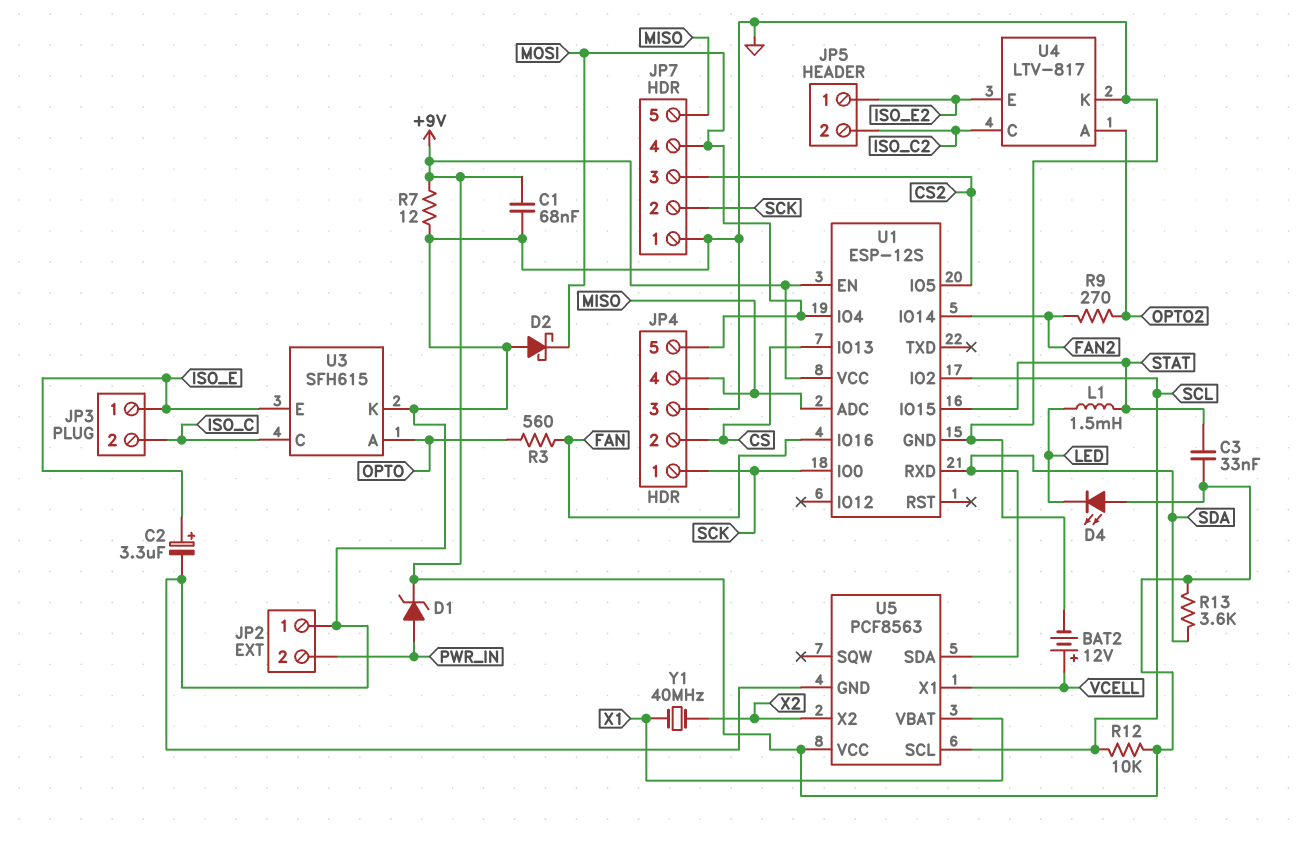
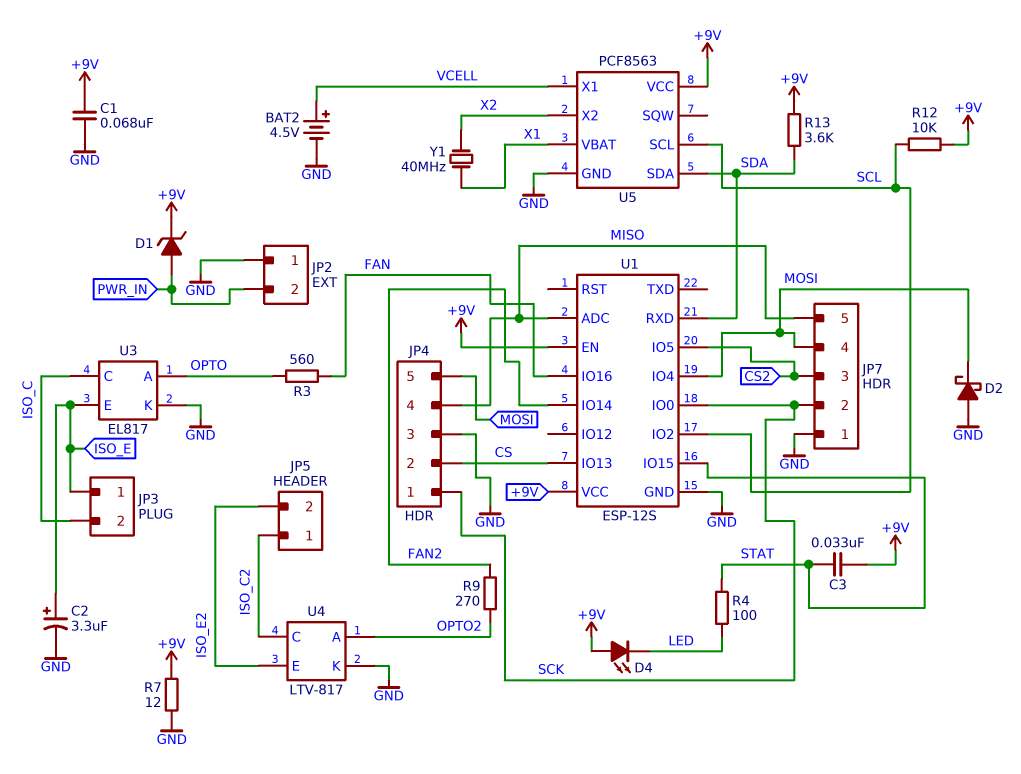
BAT2: 12V (plus VCELL, minus GND) -> 4.5V (plus VCELL, minus GND)
JP5 pin 1: ISO_E2 -> ISO_C2
JP5 pin 2: ISO_C2 -> ISO_E2
L1: 1.5mH (LED, STAT) -> none
R4: none -> 100 (LED, STAT)
U3: SFH615 -> EL817

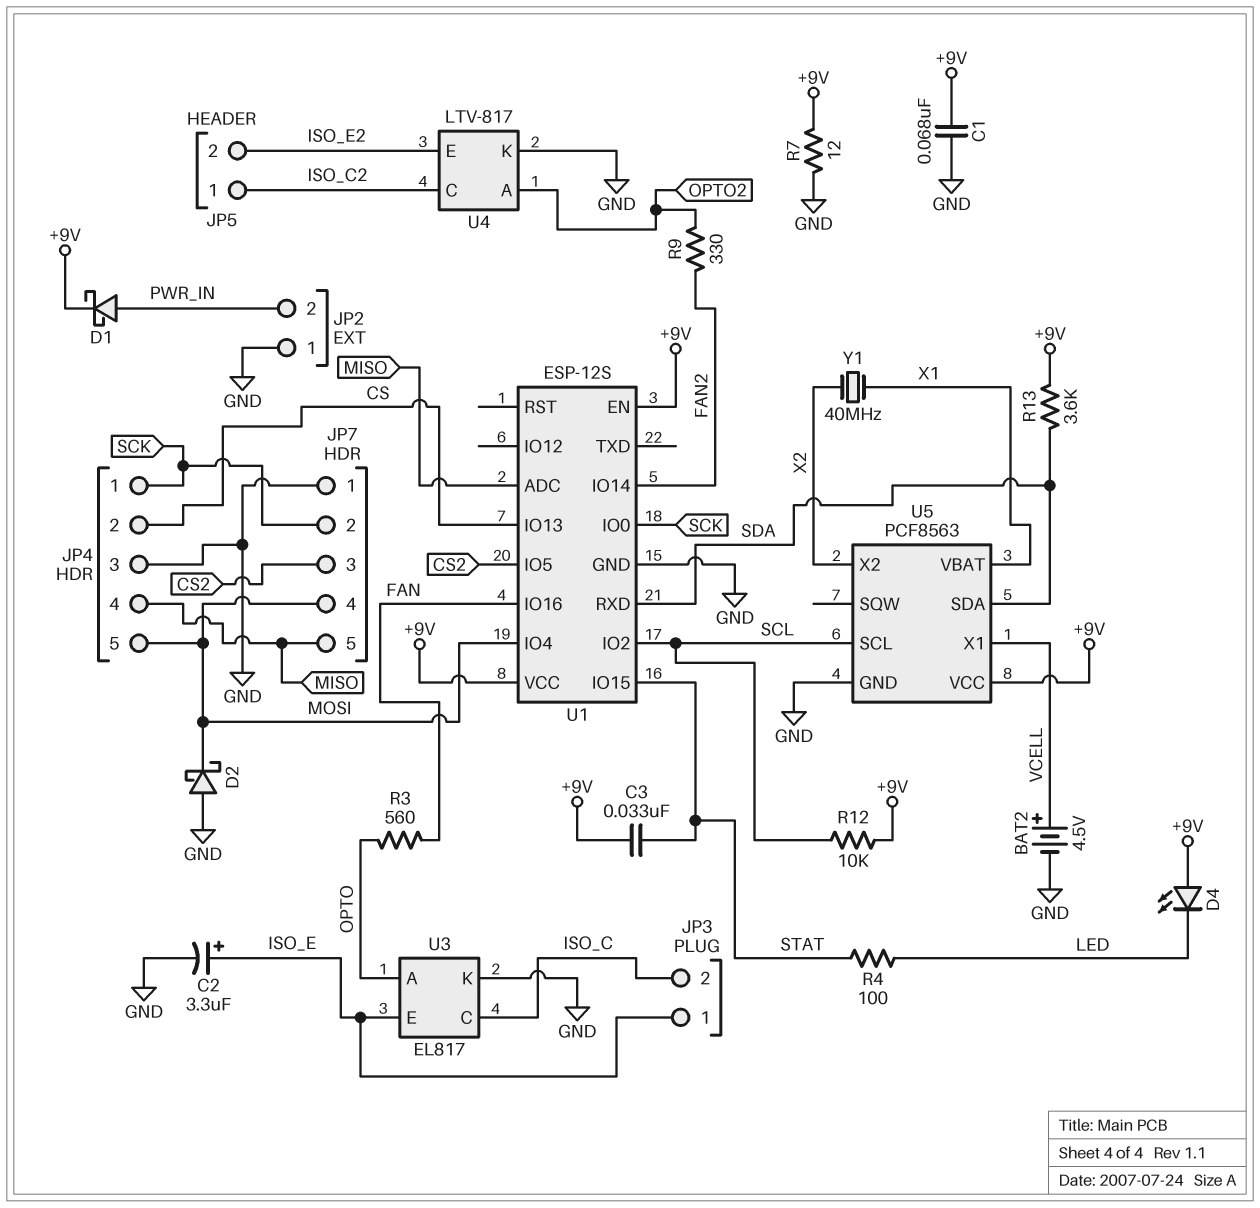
D1: zener (A PWR_IN, K +9V) -> schottky (A PWR_IN, K +9V)
R9: 270 (FAN2, OPTO2) -> 330 (FAN2, OPTO2)

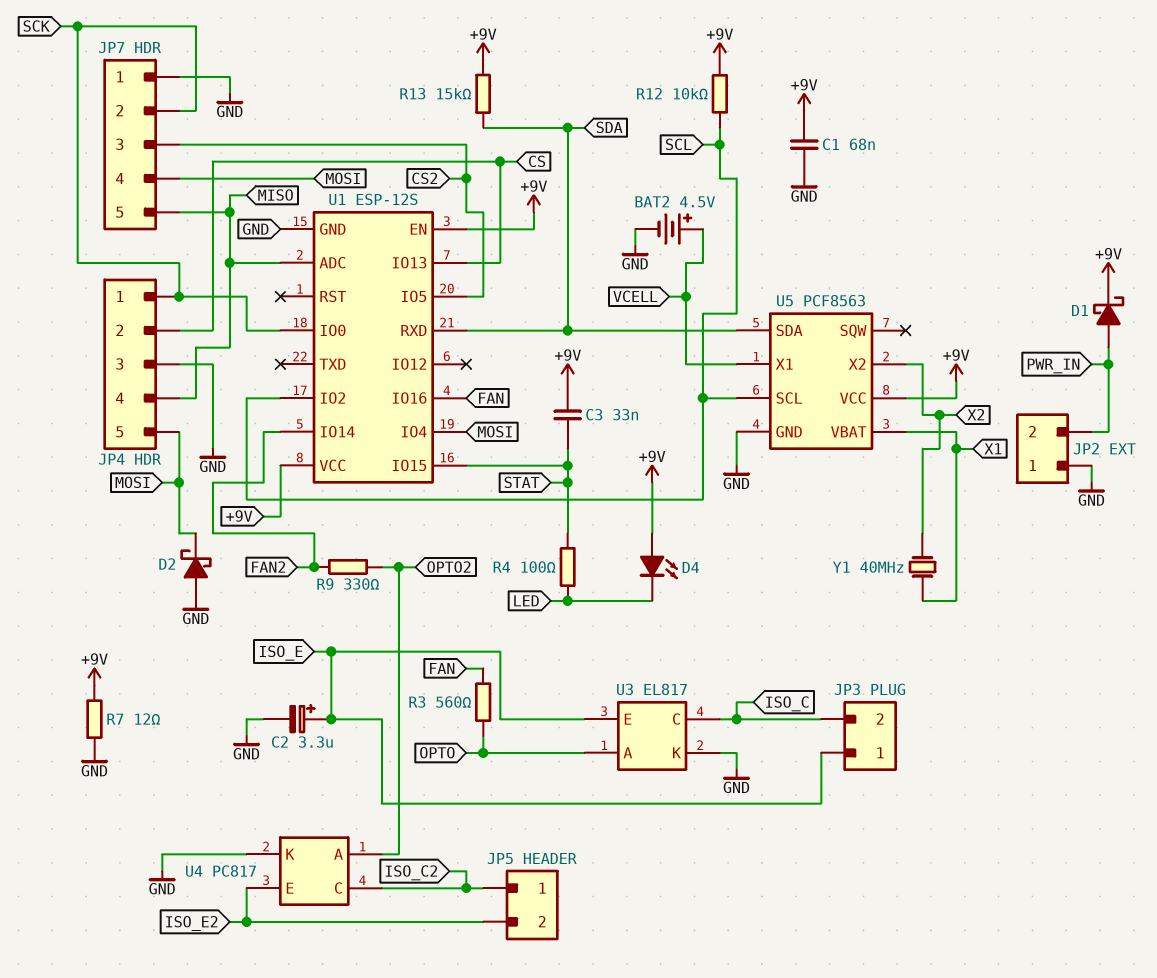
R13: 3.6k (+9V, SDA) -> 15k (+9V, SDA)
U4: LTV-817 -> PC817

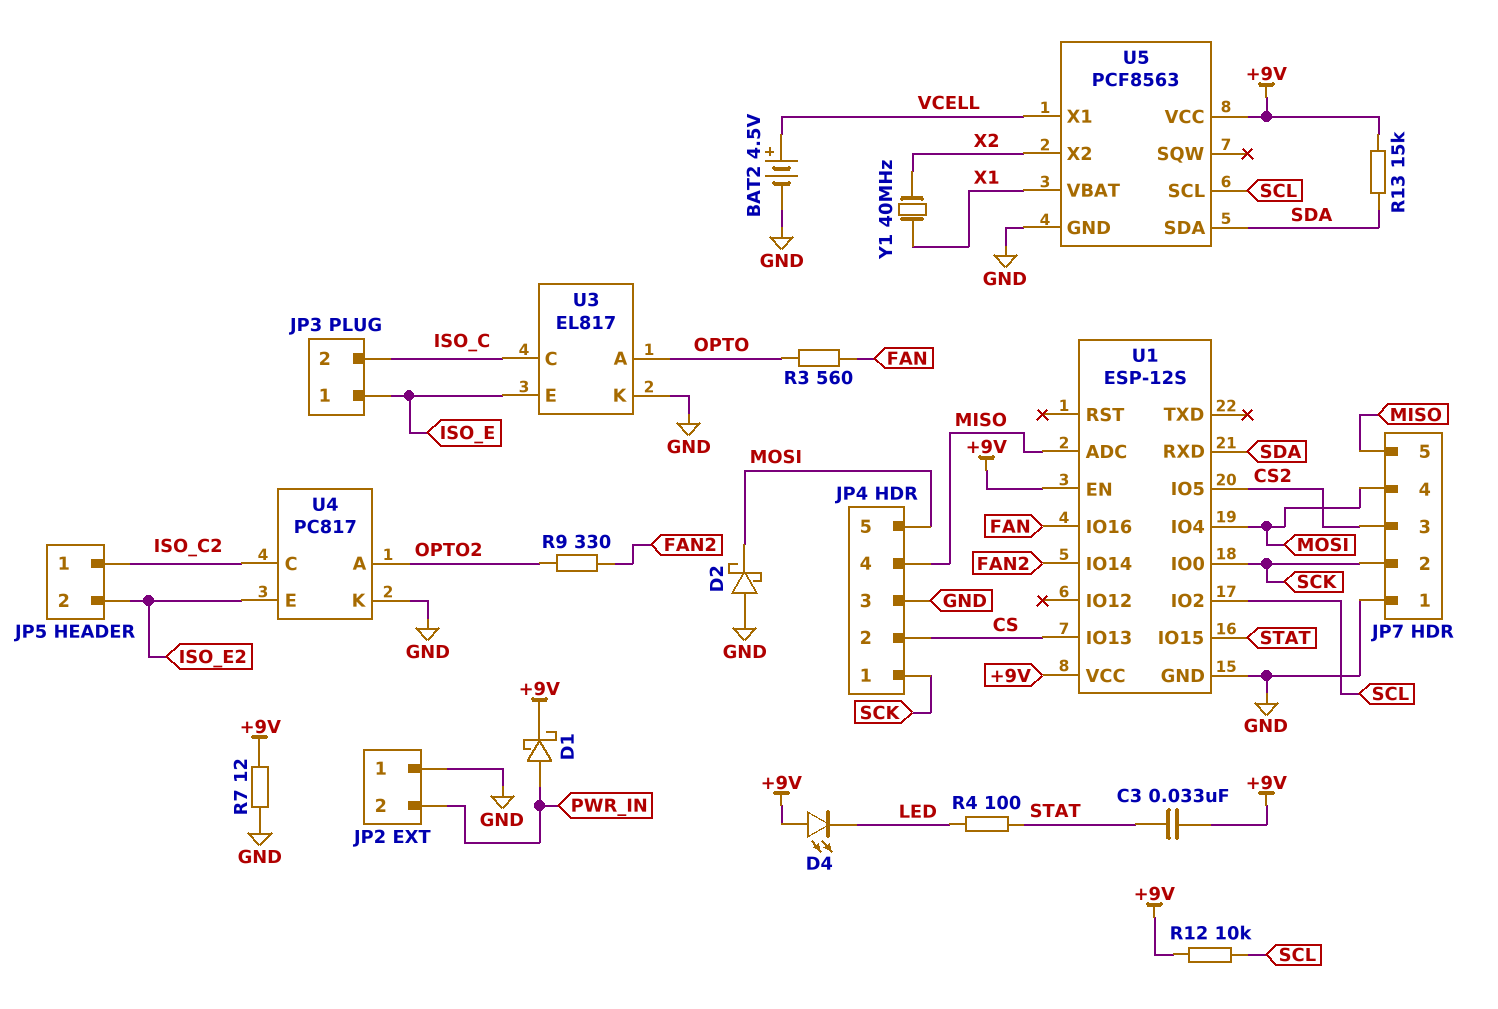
C1: 68nF (+9V, GND) -> none
C2: 3.3uF (plus ISO_E, minus GND) -> none

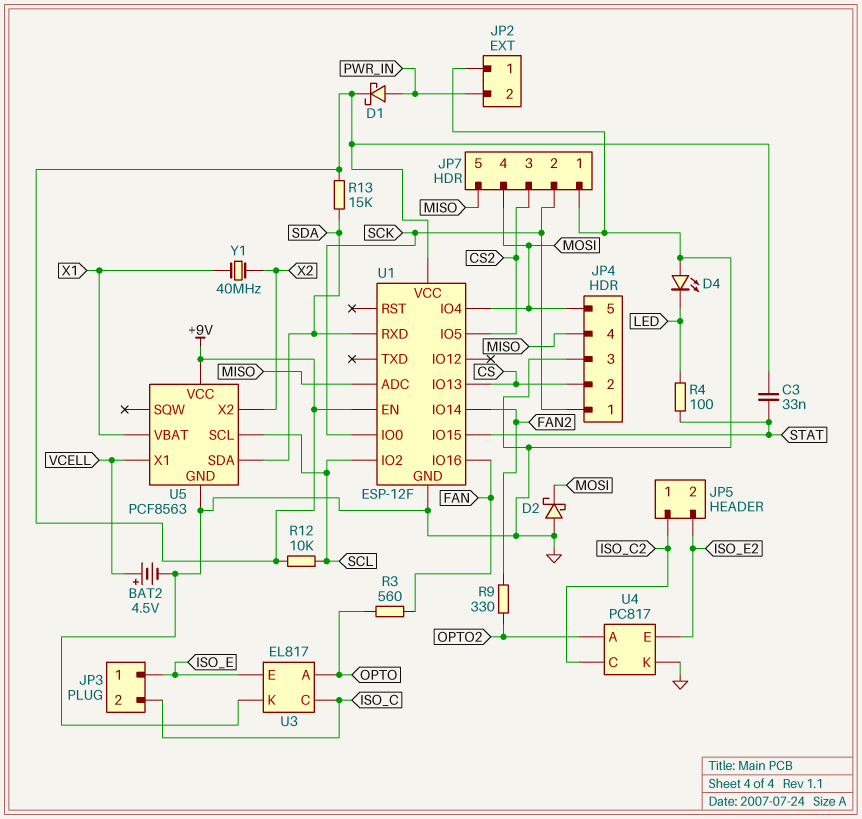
D4: LED (A +9V, K LED) -> LED (A GND, K LED)
R7: 12 (+9V, GND) -> none
U1: ESP-12S -> ESP-12F

